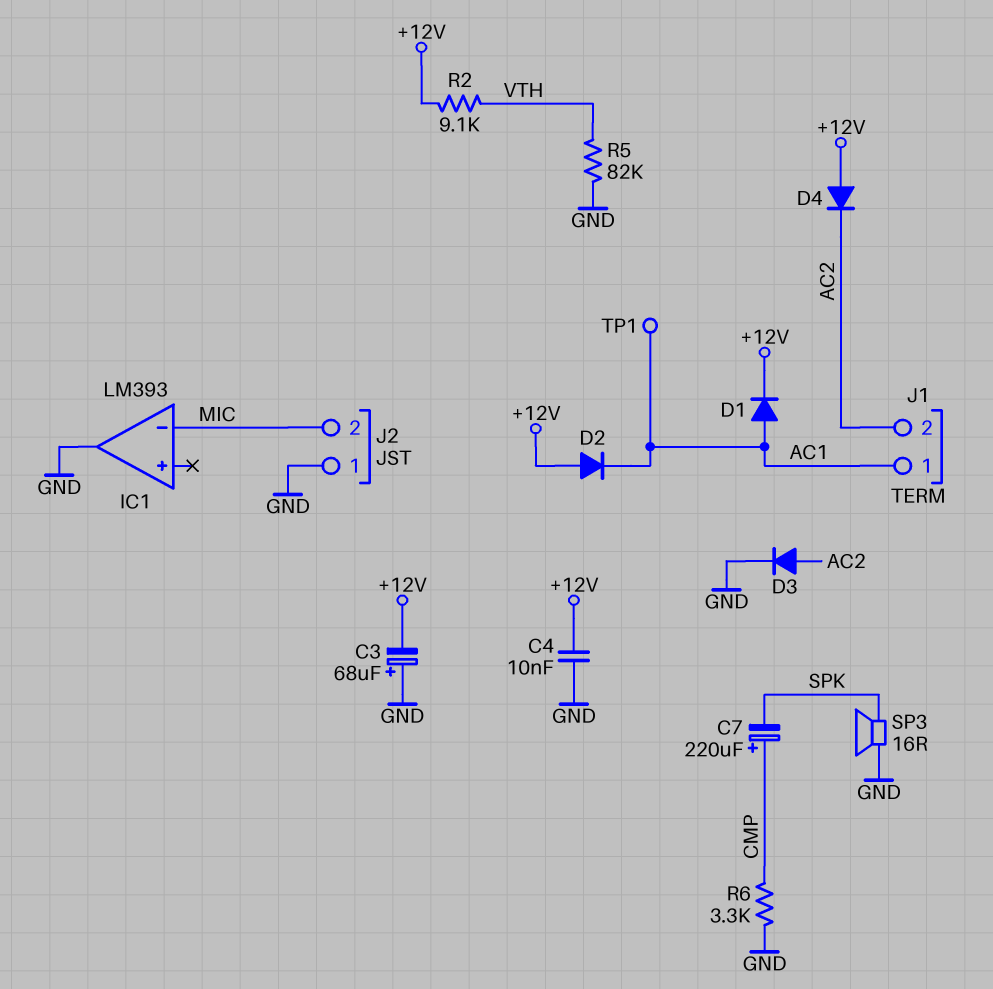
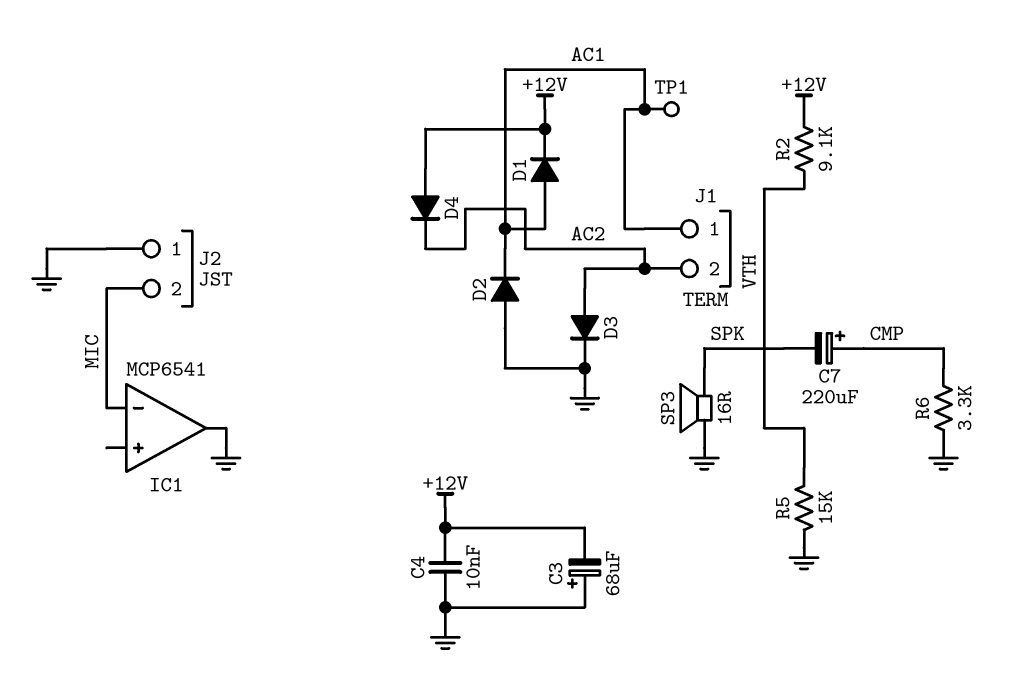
D2: diode (A +12V, K AC1) -> diode (A GND, K AC1)
IC1: LM393 -> MCP6541
R5: 82k (GND, VTH) -> 15k (GND, VTH)

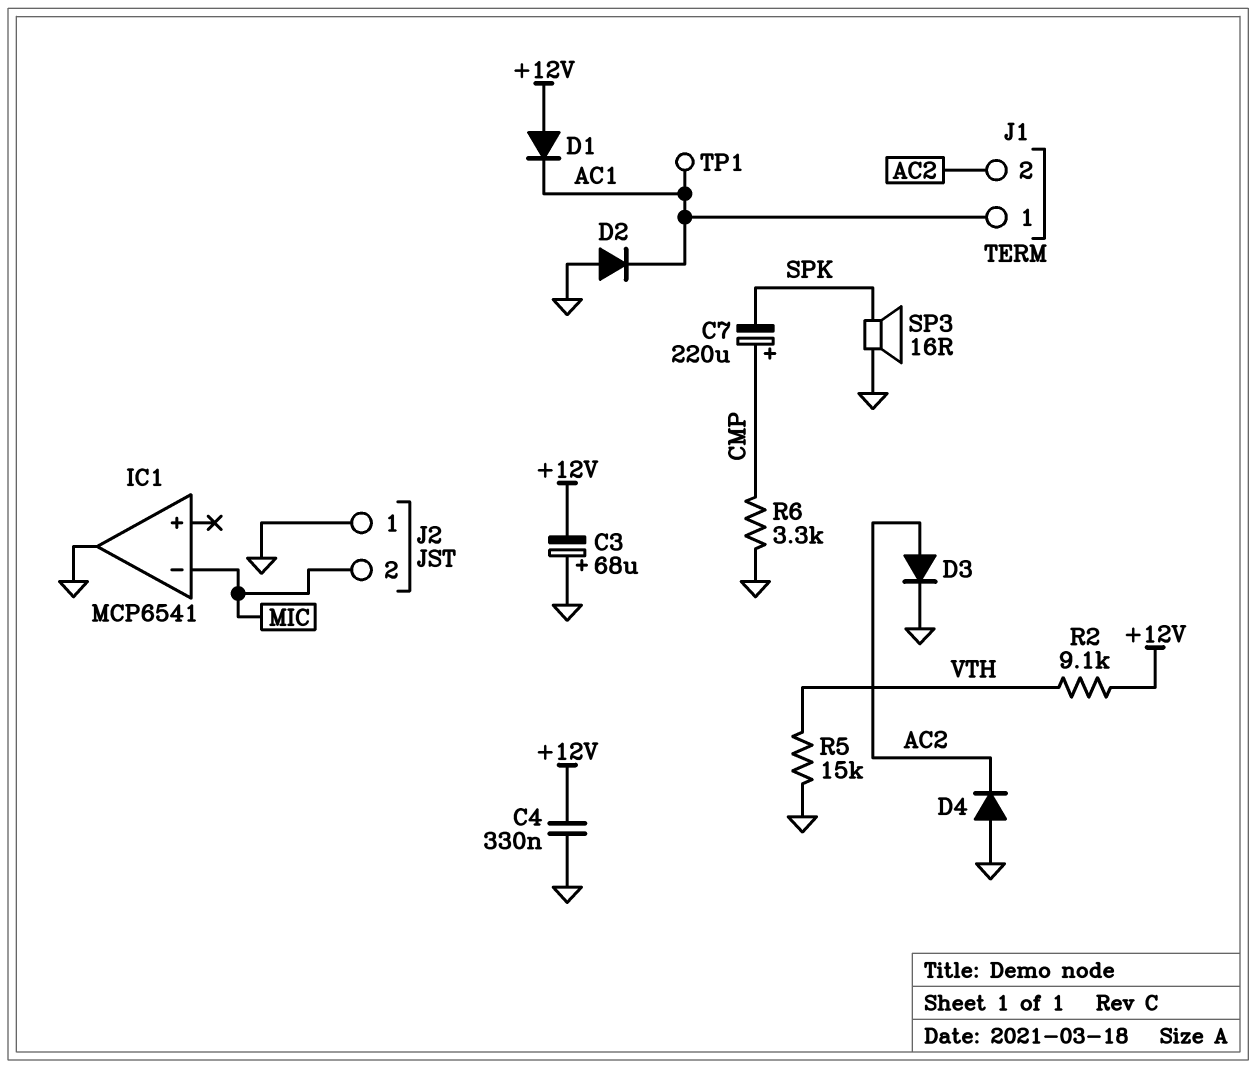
C4: 10nF (+12V, GND) -> 330nF (+12V, GND)
D1: diode (A AC1, K +12V) -> diode (A +12V, K AC1)
D4: diode (A +12V, K AC2) -> diode (A GND, K AC2)

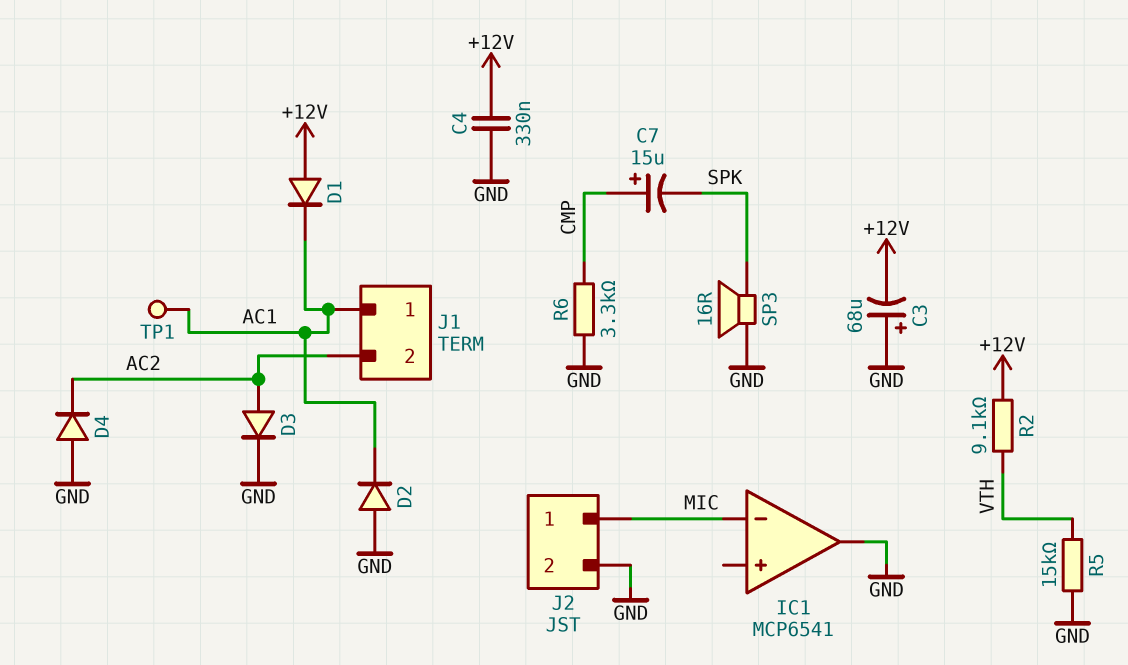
C7: 220uF (plus CMP, minus SPK) -> 15uF (plus CMP, minus SPK)
J2 pin 1: GND -> MIC
J2 pin 2: MIC -> GND

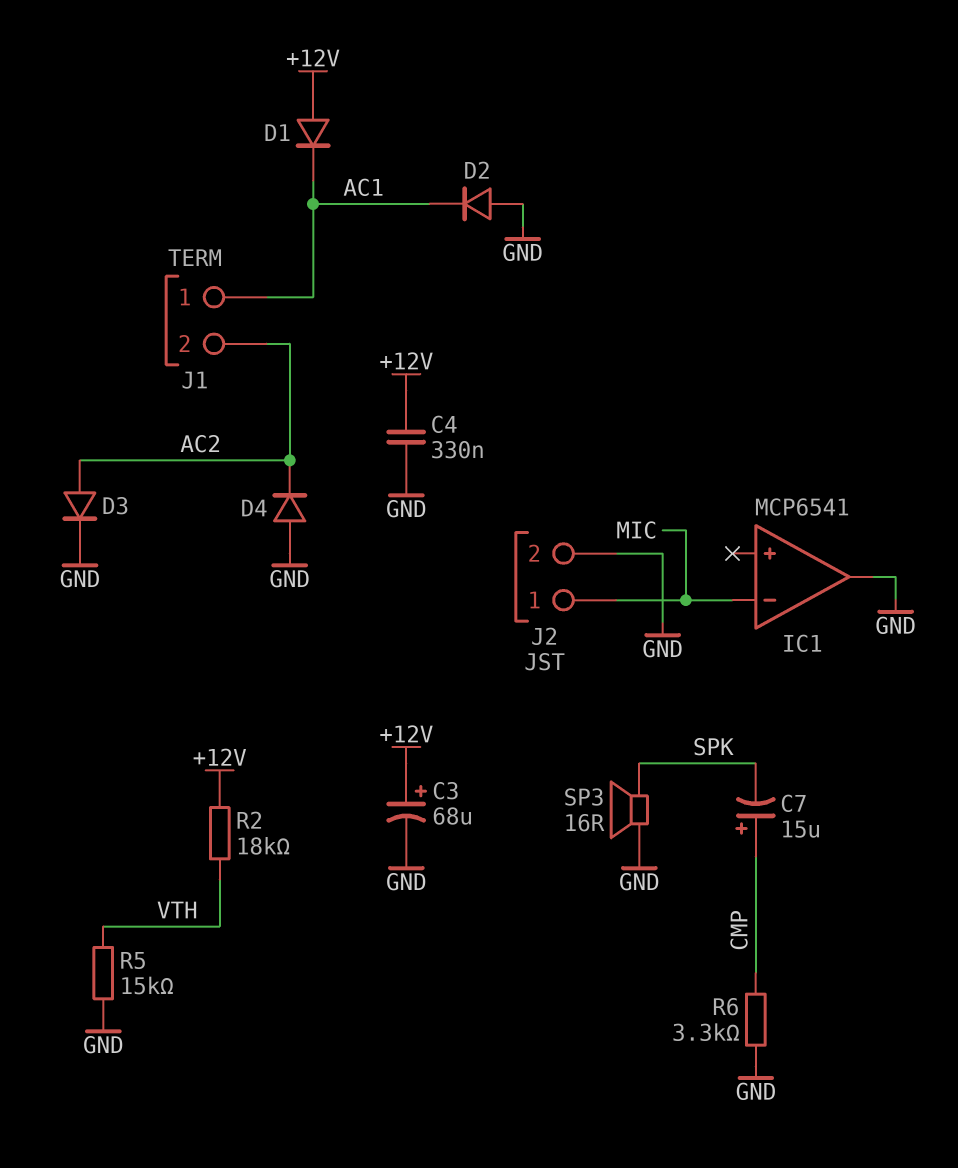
C3: 68uF (plus GND, minus +12V) -> 68uF (plus +12V, minus GND)
R2: 9.1k (+12V, VTH) -> 18k (+12V, VTH)
TP1: test point (AC1) -> none

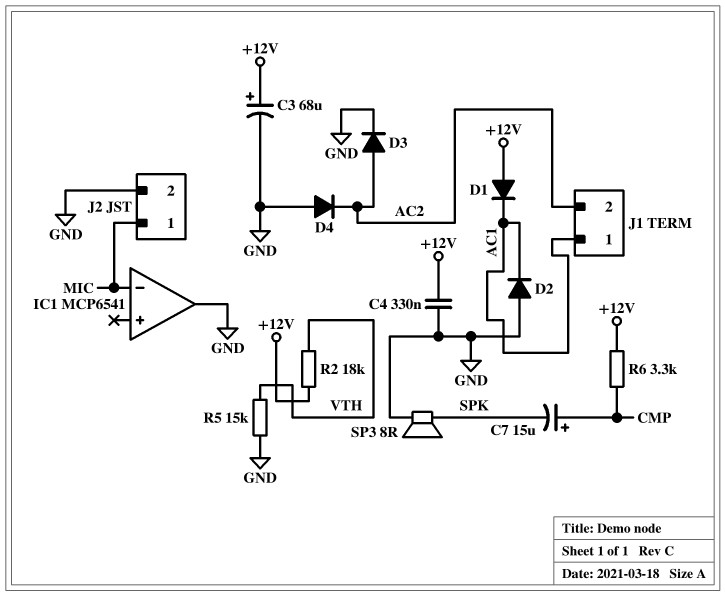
R6: 3.3k (CMP, GND) -> 3.3k (+12V, CMP)
SP3: speaker 16R (GND, SPK) -> speaker 8R (GND, SPK)

